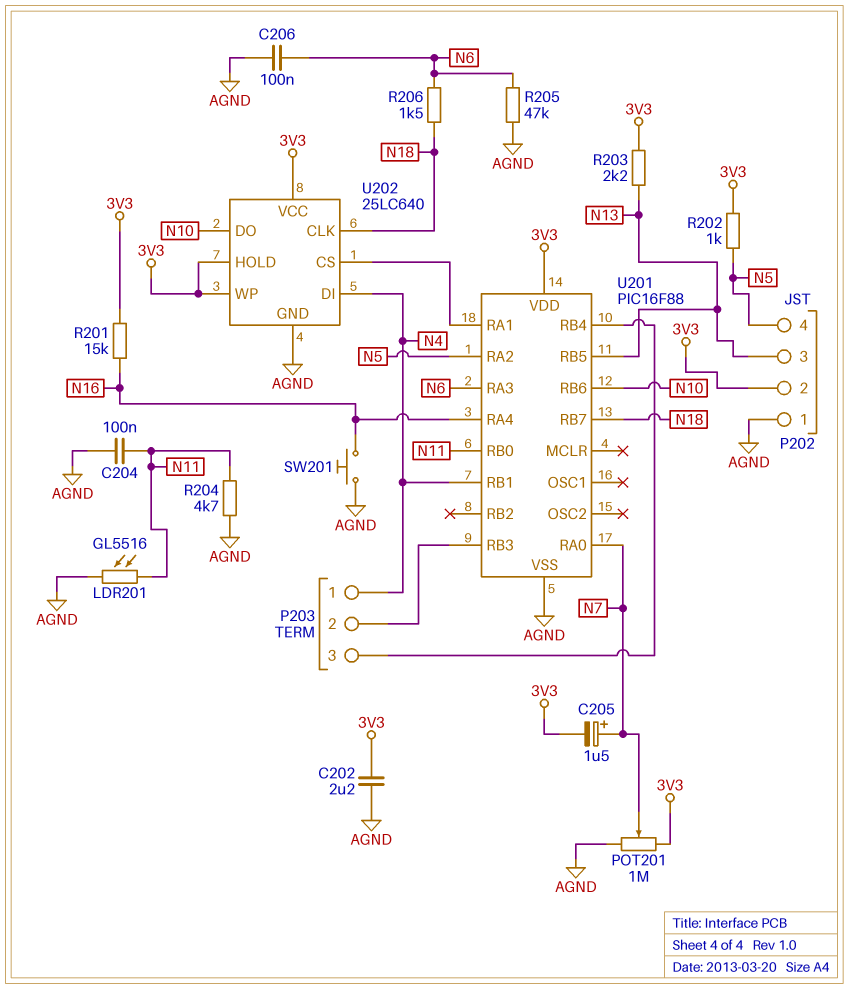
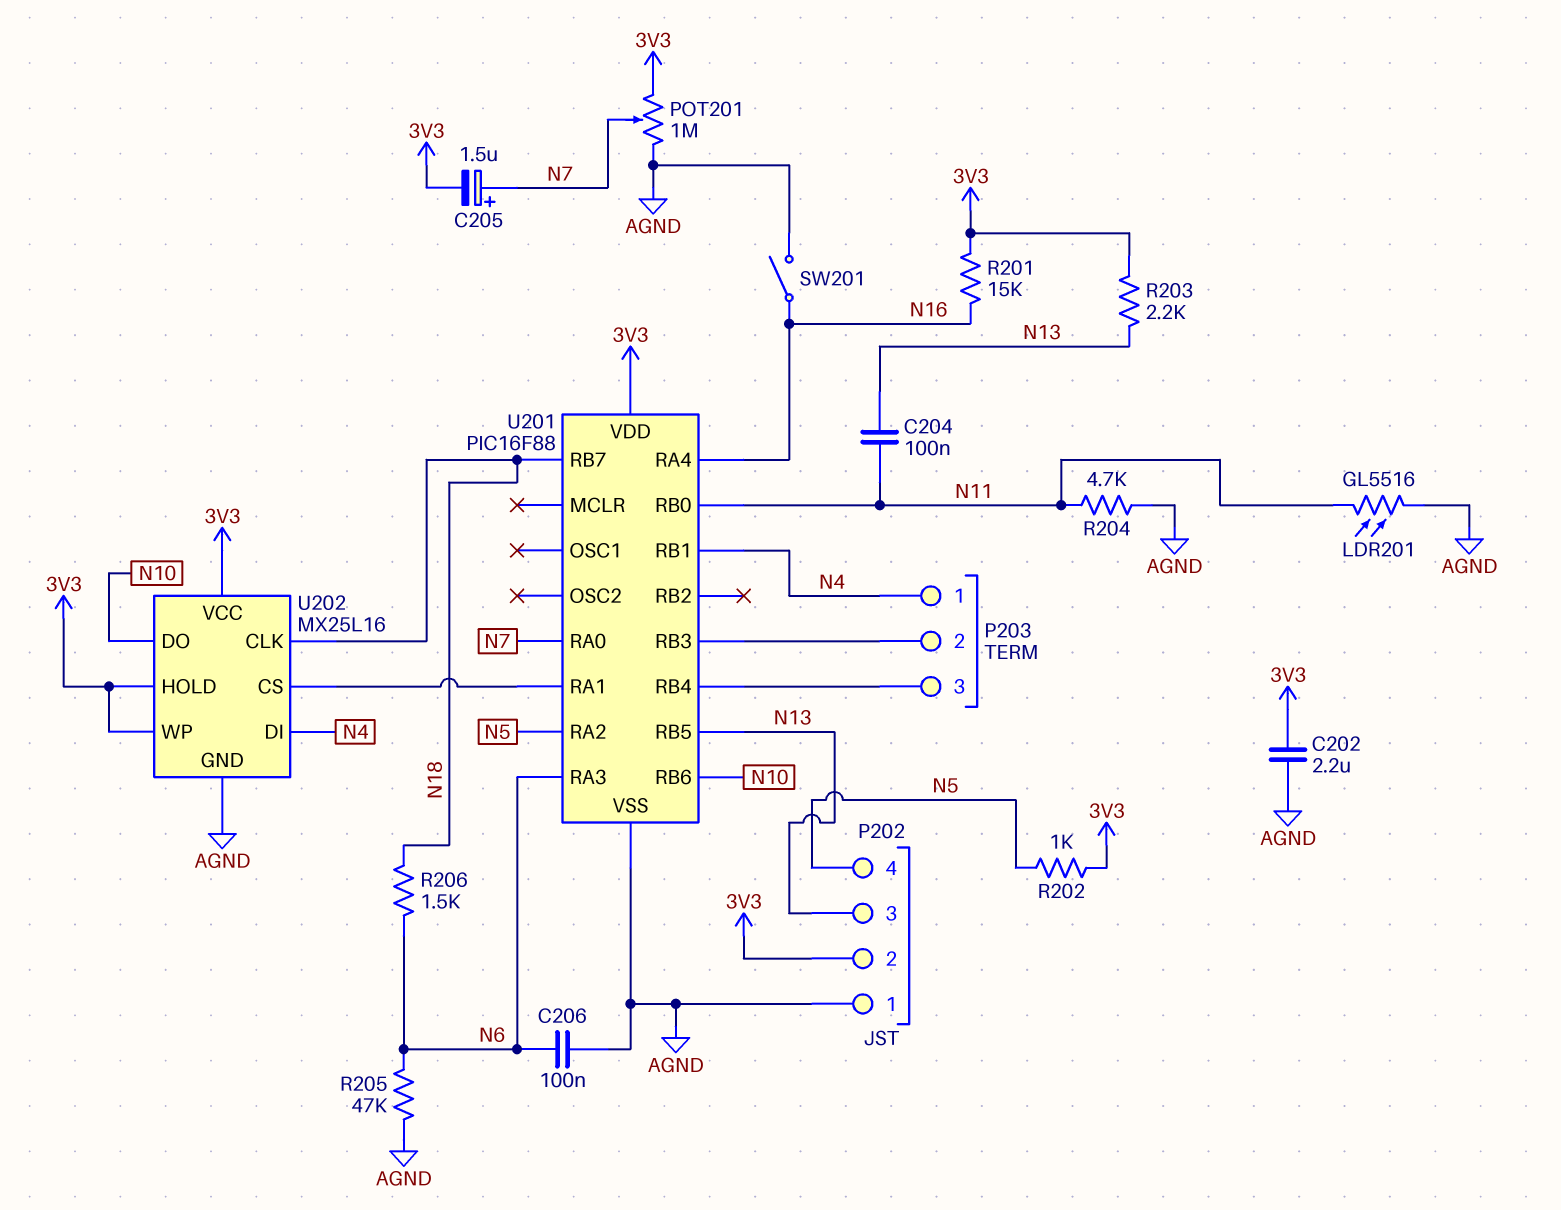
C204: 100nF (AGND, N11) -> 100nF (N11, N13)
SW201: button (AGND, N16) -> switch (AGND, N16)
U202: 25LC640 -> MX25L16

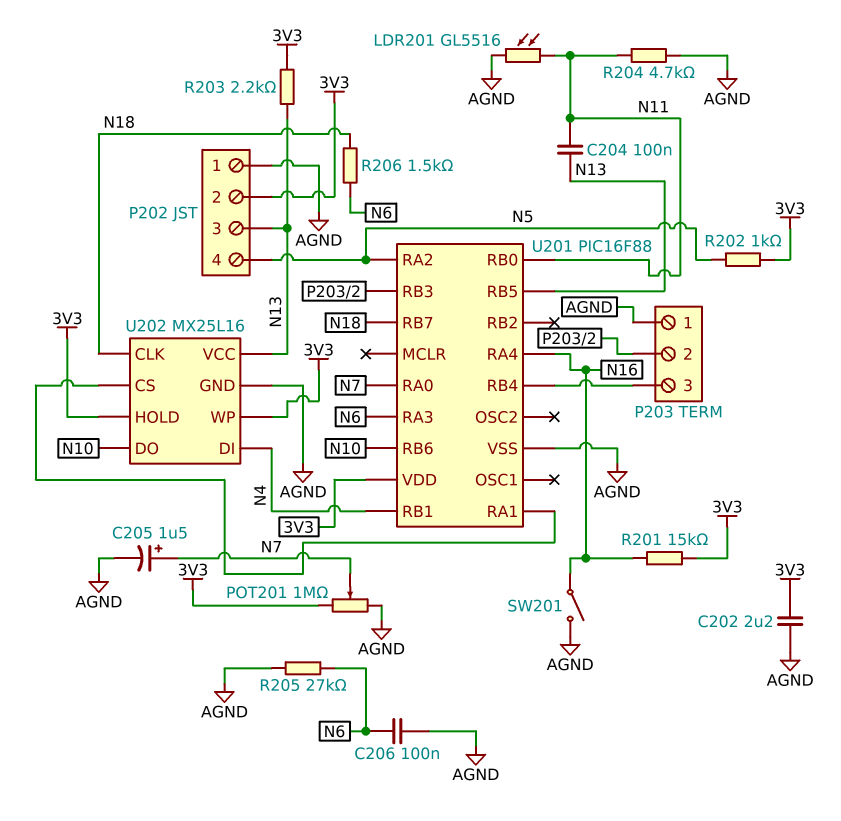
C205: 1.5uF (plus N7, minus 3V3) -> 1.5uF (plus N7, minus AGND)
P203 pin 1: N4 -> AGND
R205: 47k (AGND, N6) -> 27k (AGND, N6)
U202 pin VCC: 3V3 -> N13

